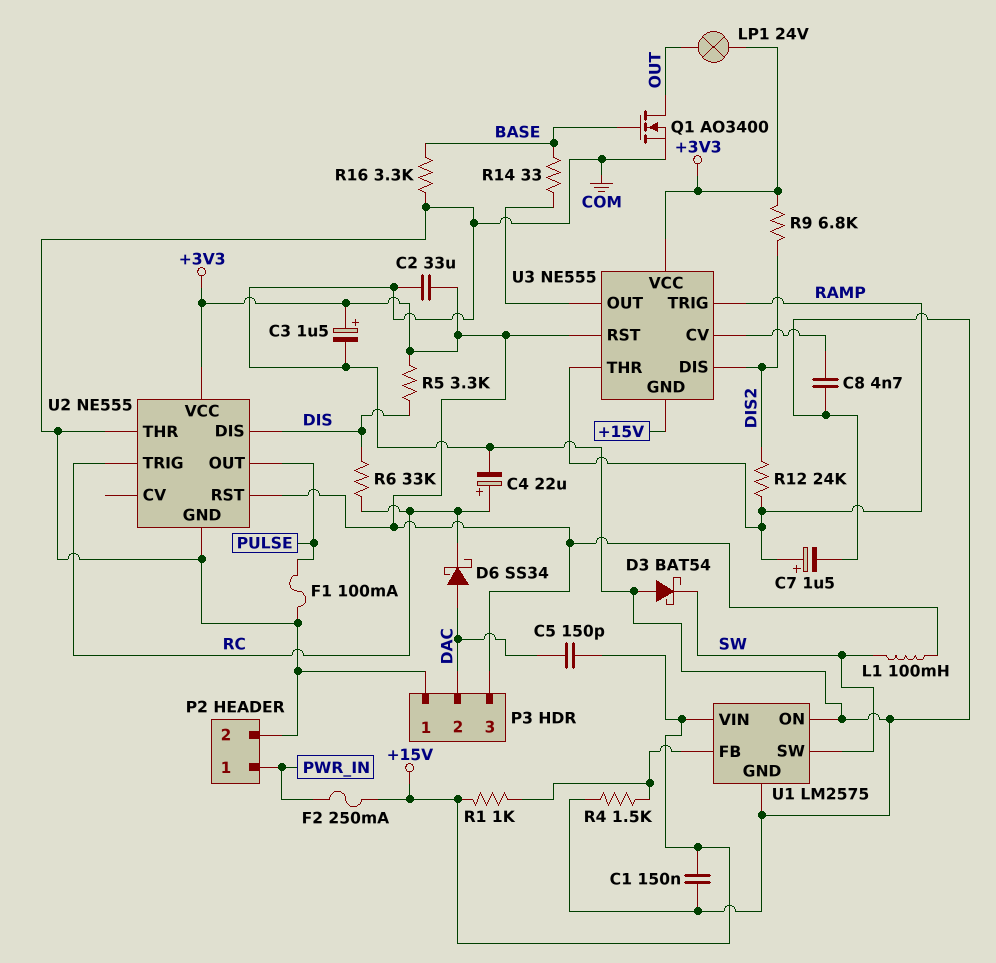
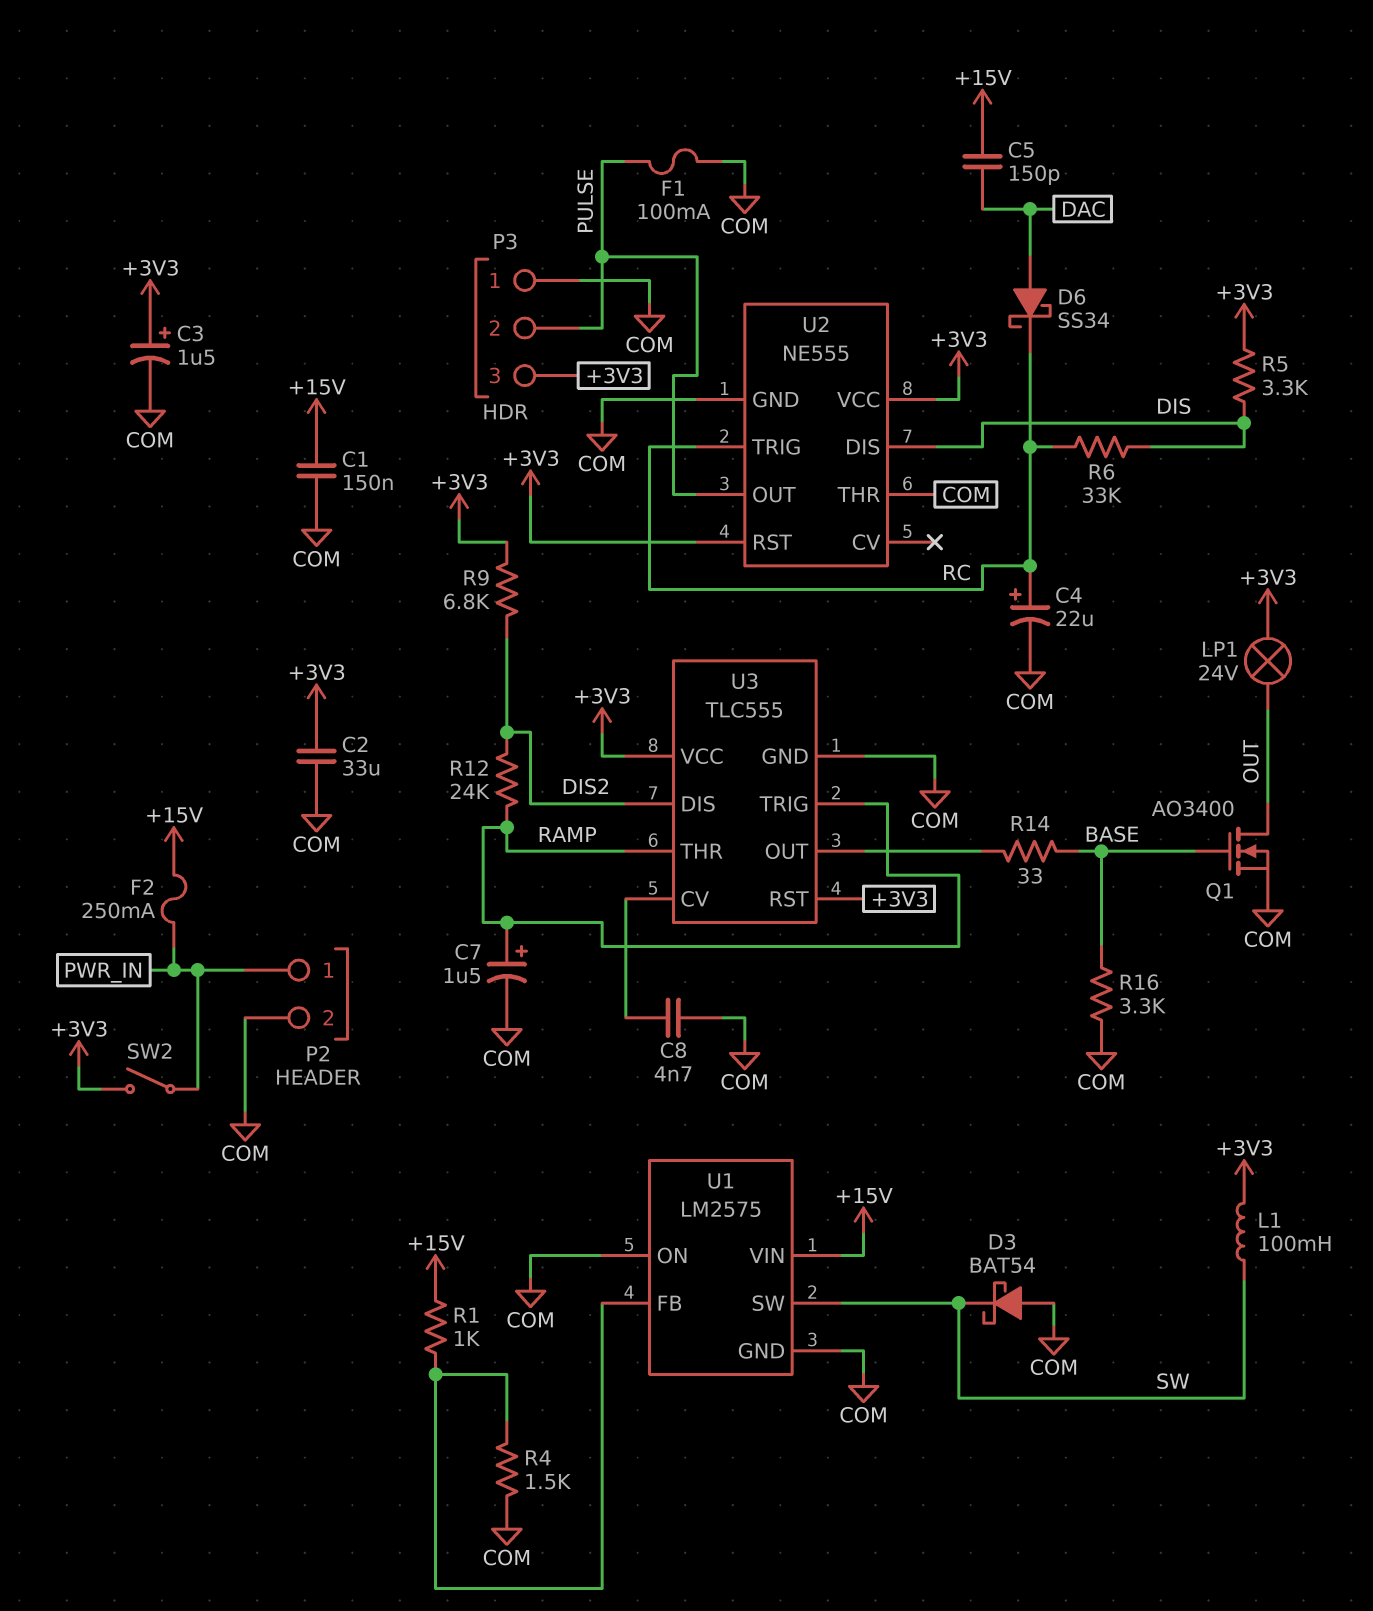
P3 pin 2: DAC -> PULSE
SW2: none -> switch (+3V3, PWR_IN)
U3: NE555 -> TLC555
U3 pin GND: +15V -> COM

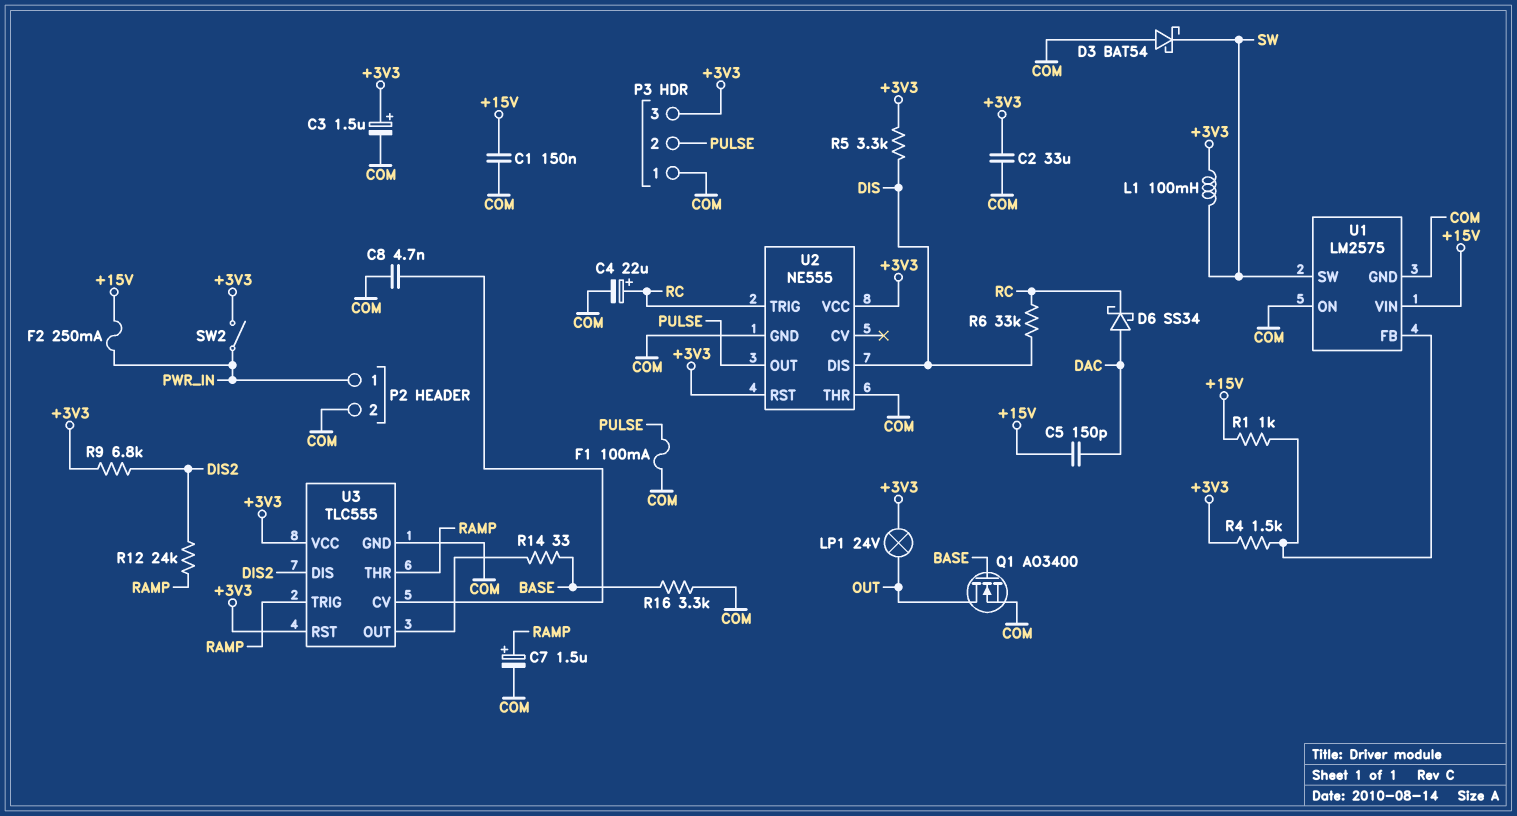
R4: 1.5k (COM, U1/FB) -> 1.5k (+3V3, U1/FB)

